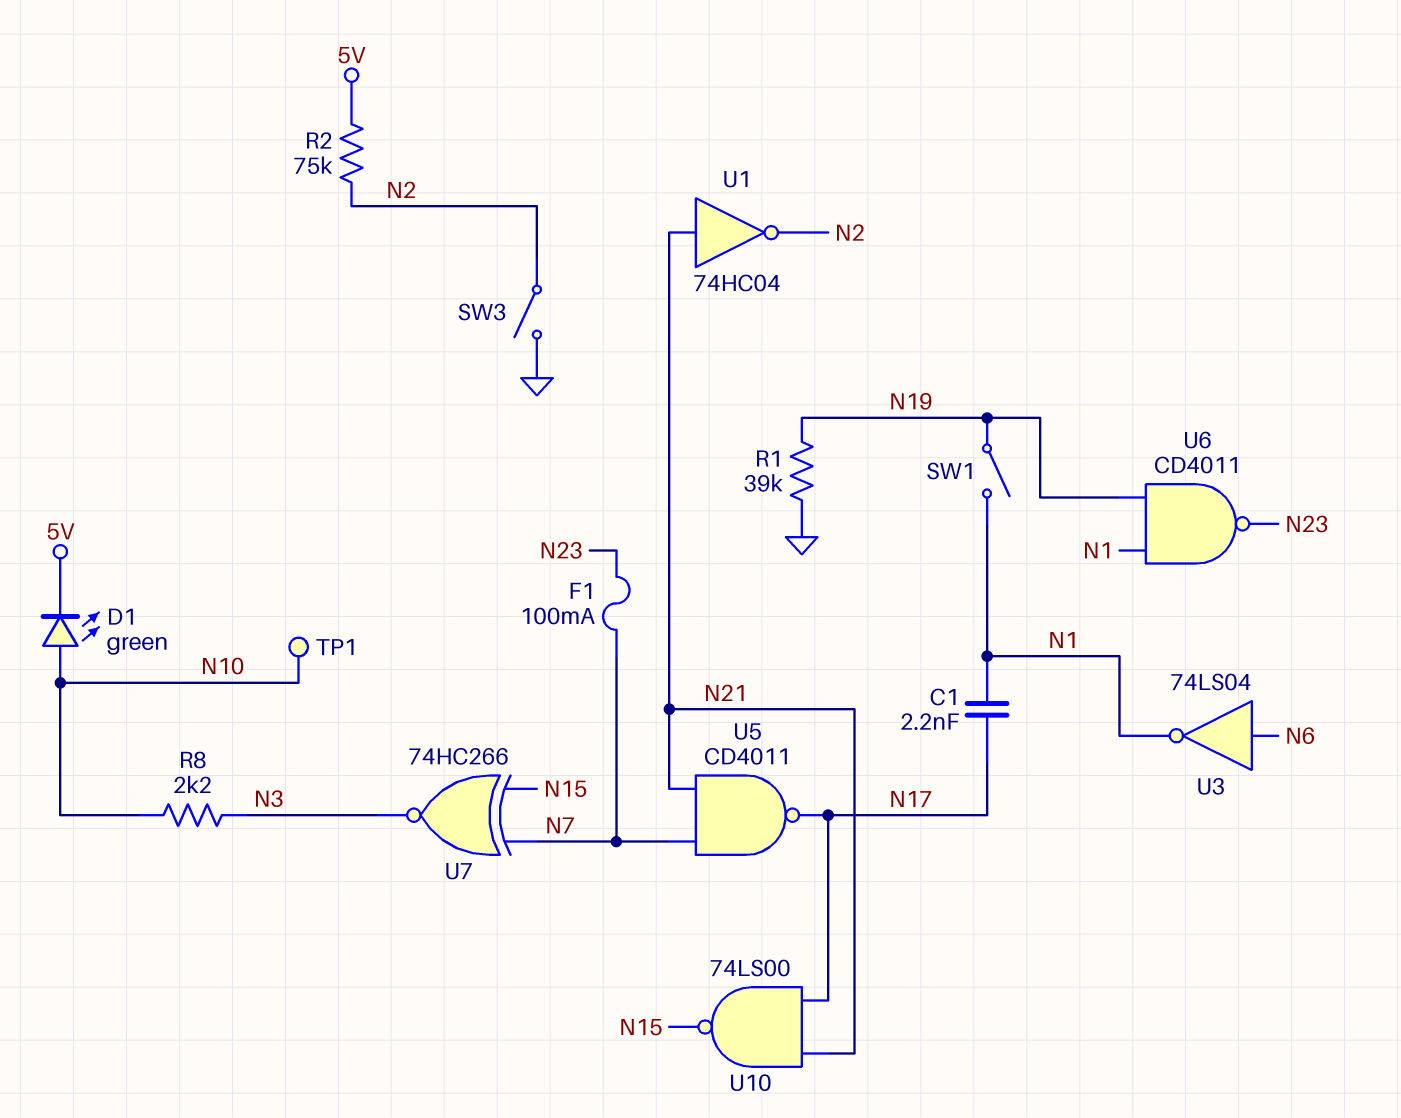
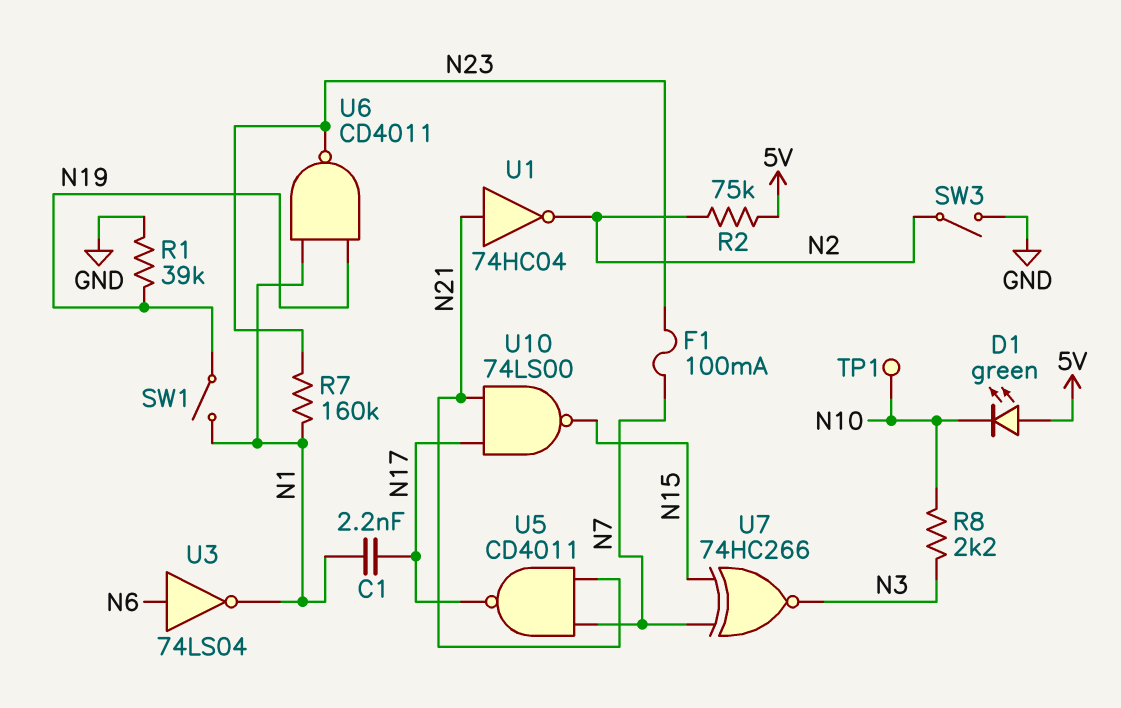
D1: LED green (A N10, K 5V) -> LED green (A 5V, K N10)
R7: none -> 160k (N1, N23)

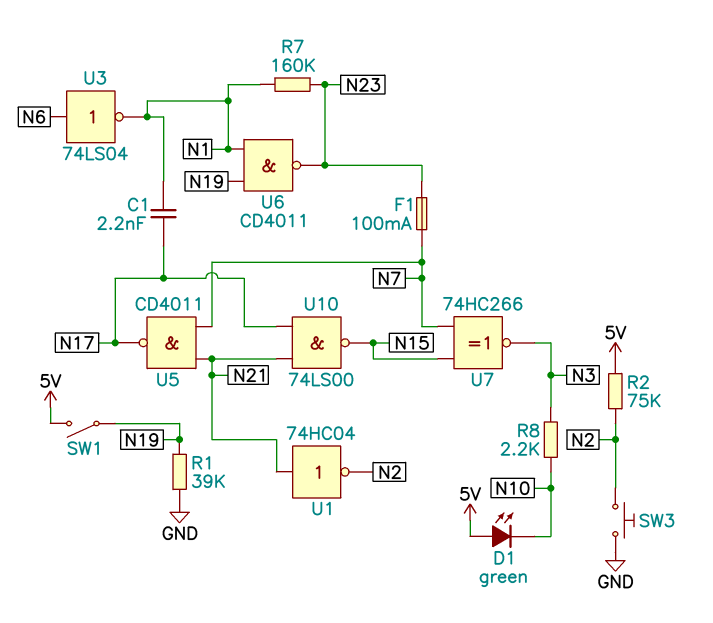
SW1: switch (N1, N19) -> switch (5V, N19)
SW3: switch (GND, N2) -> button (GND, N2)
TP1: test point (N10) -> none

